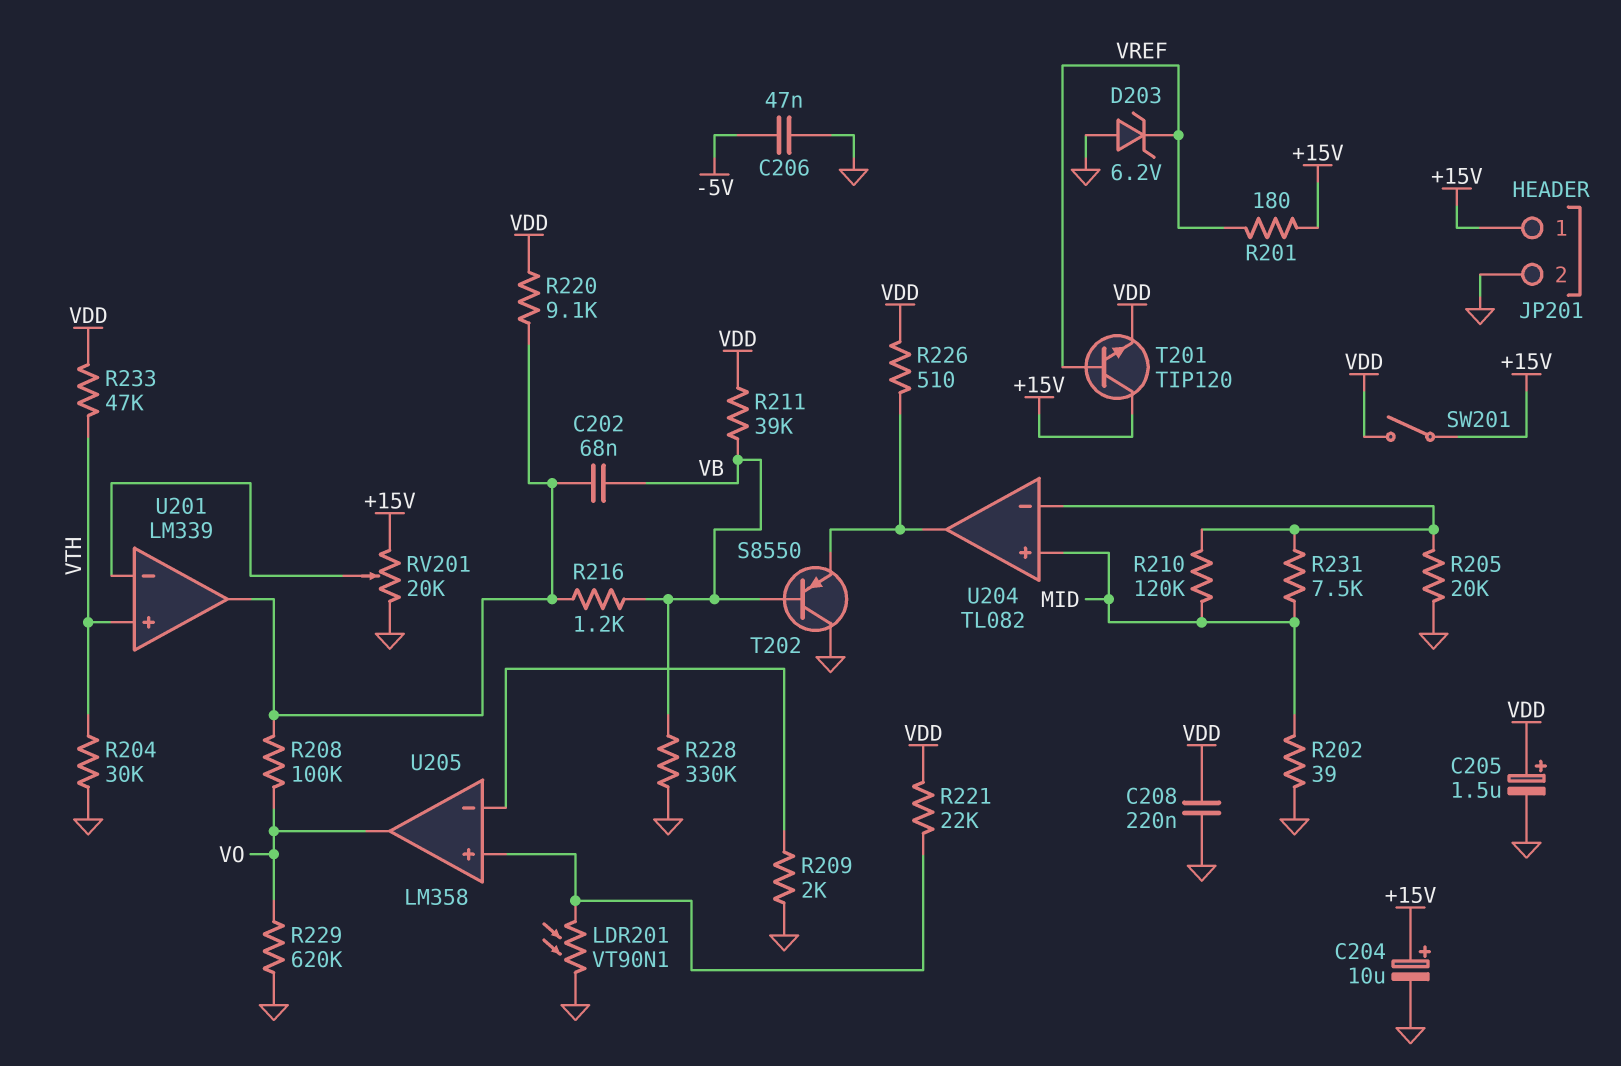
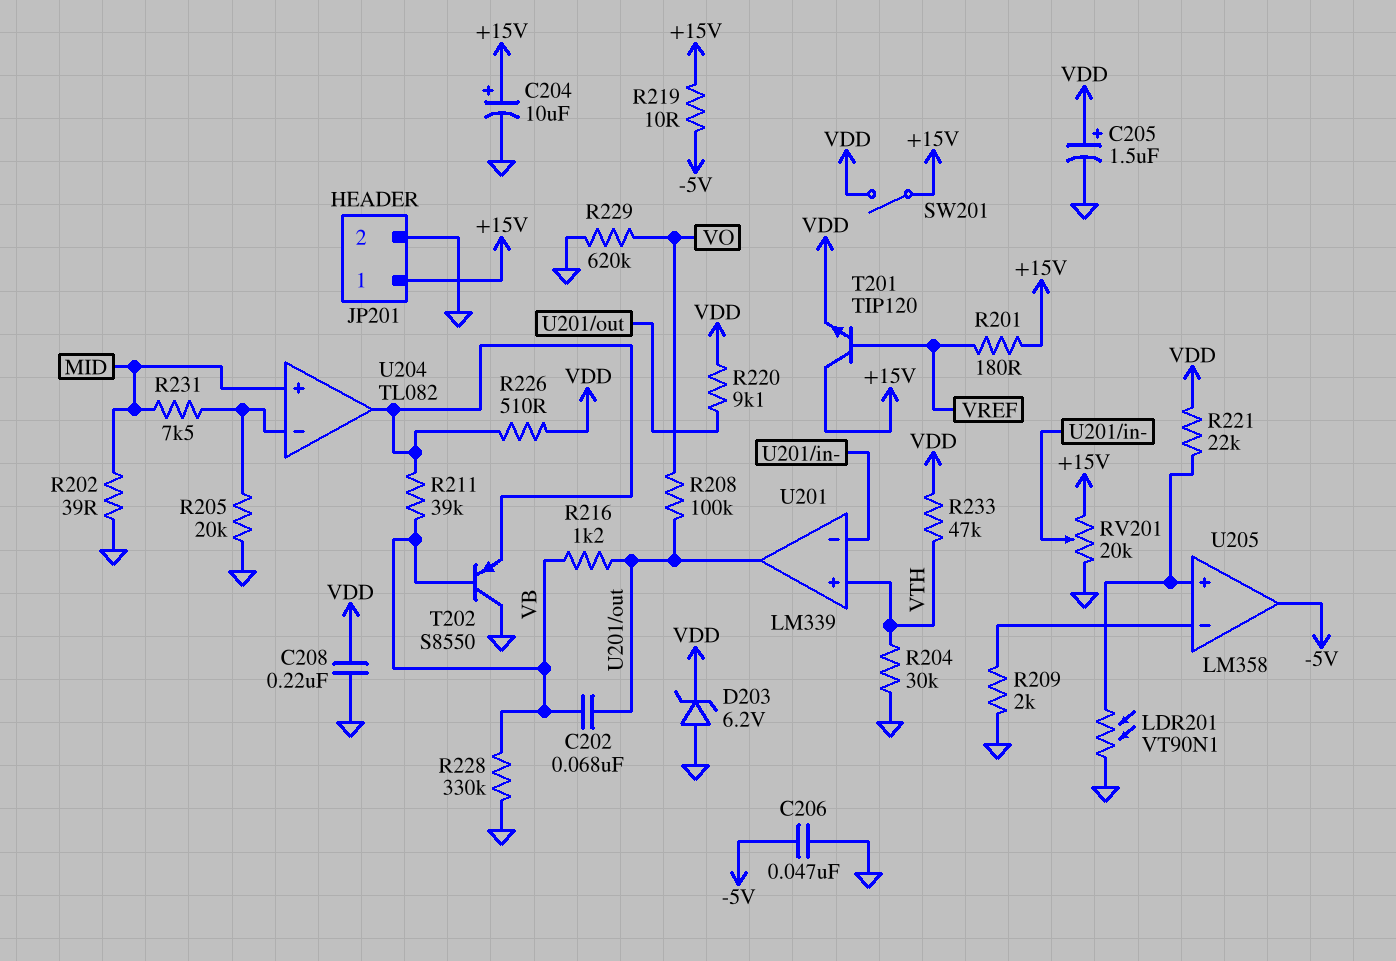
D203: zener 6.2V (A GND, K VREF) -> zener 6.2V (A GND, K VDD)
R210: 120k (MID, U204/in-) -> none
R211: 39k (VB, VDD) -> 39k (U204/out, VB)
R219: none -> 10 (+15V, -5V)
U205 pin out: VO -> -5V

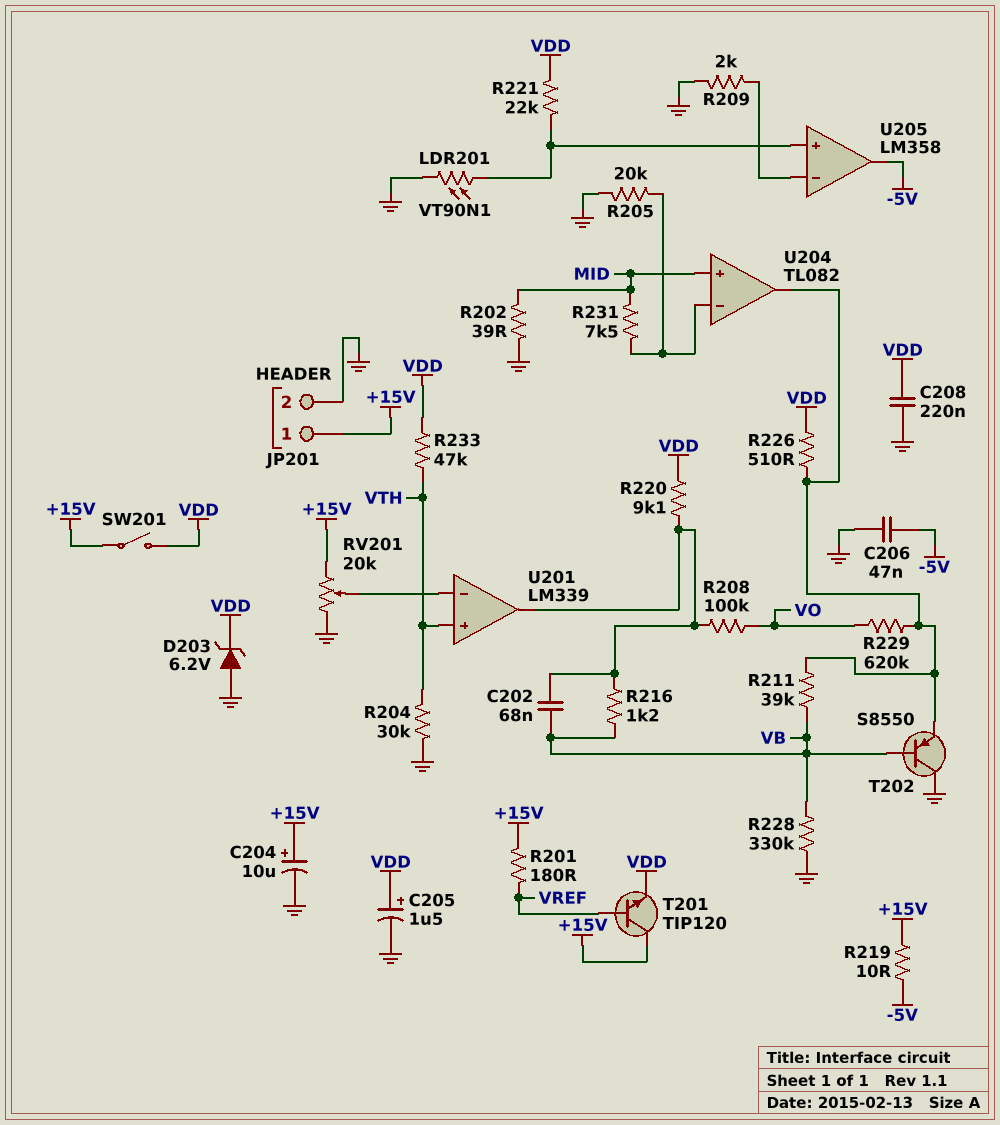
R229: 620k (GND, VO) -> 620k (U204/out, VO)

